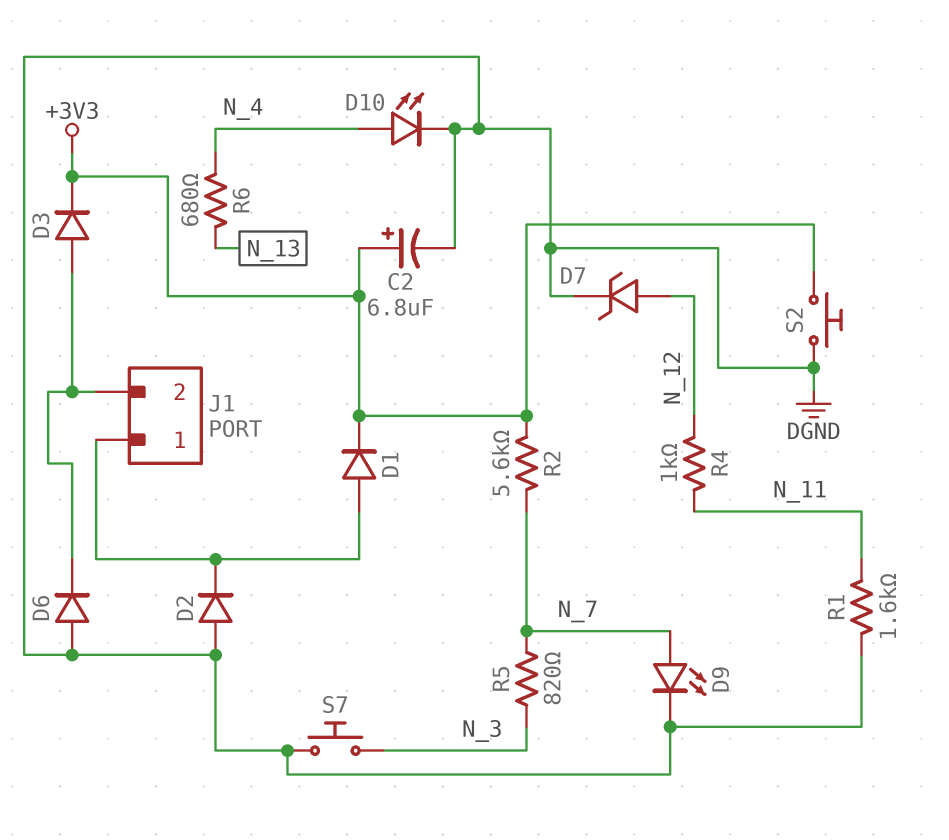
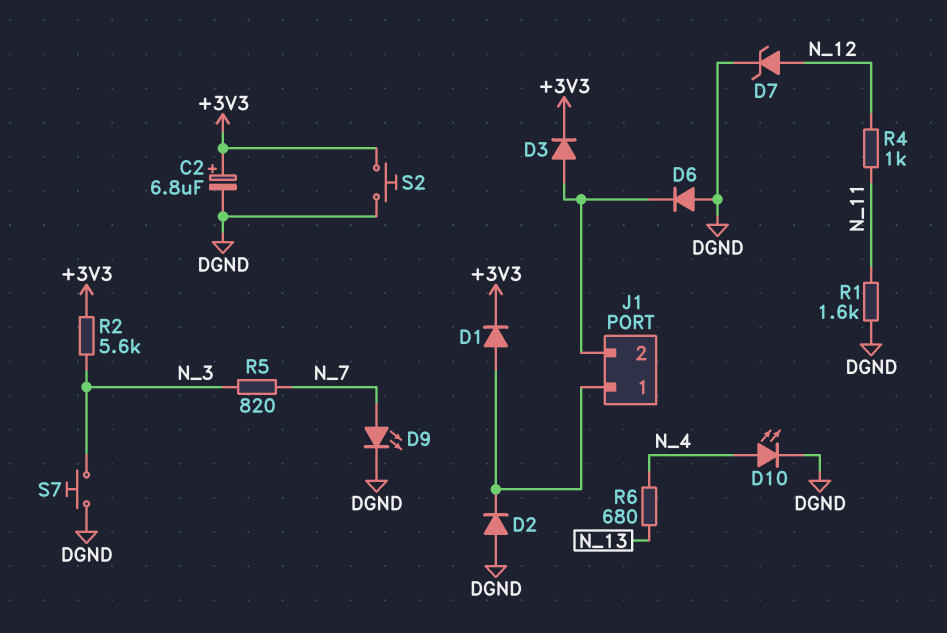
R2: 5.6k (+3V3, N_7) -> 5.6k (+3V3, N_3)

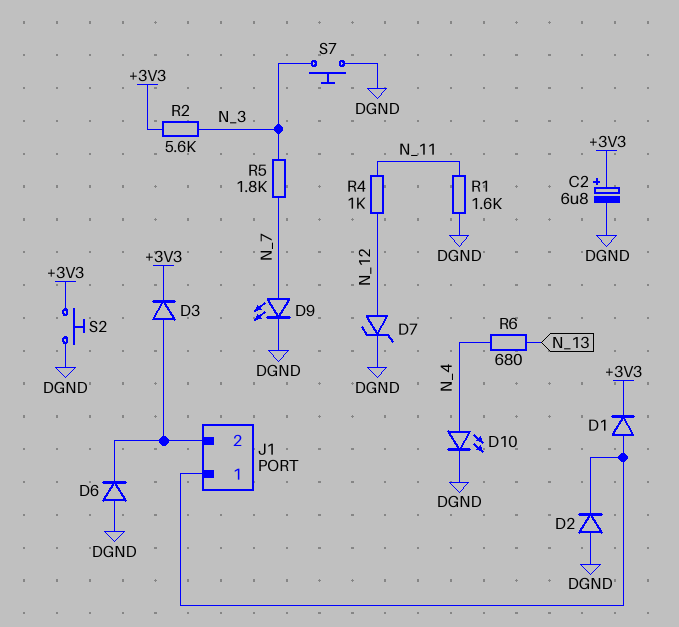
R5: 820 (N_3, N_7) -> 1.8k (N_3, N_7)

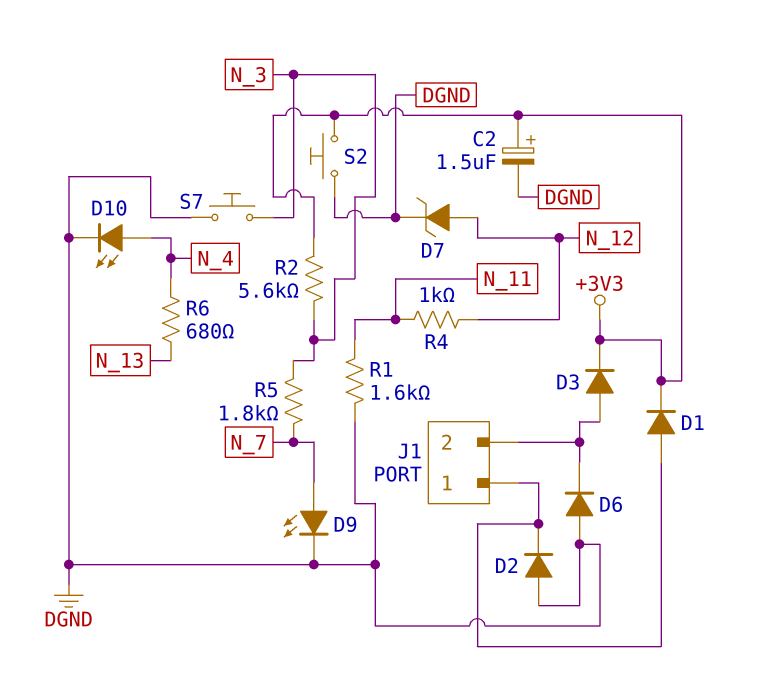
C2: 6.8uF (plus +3V3, minus DGND) -> 1.5uF (plus +3V3, minus DGND)

